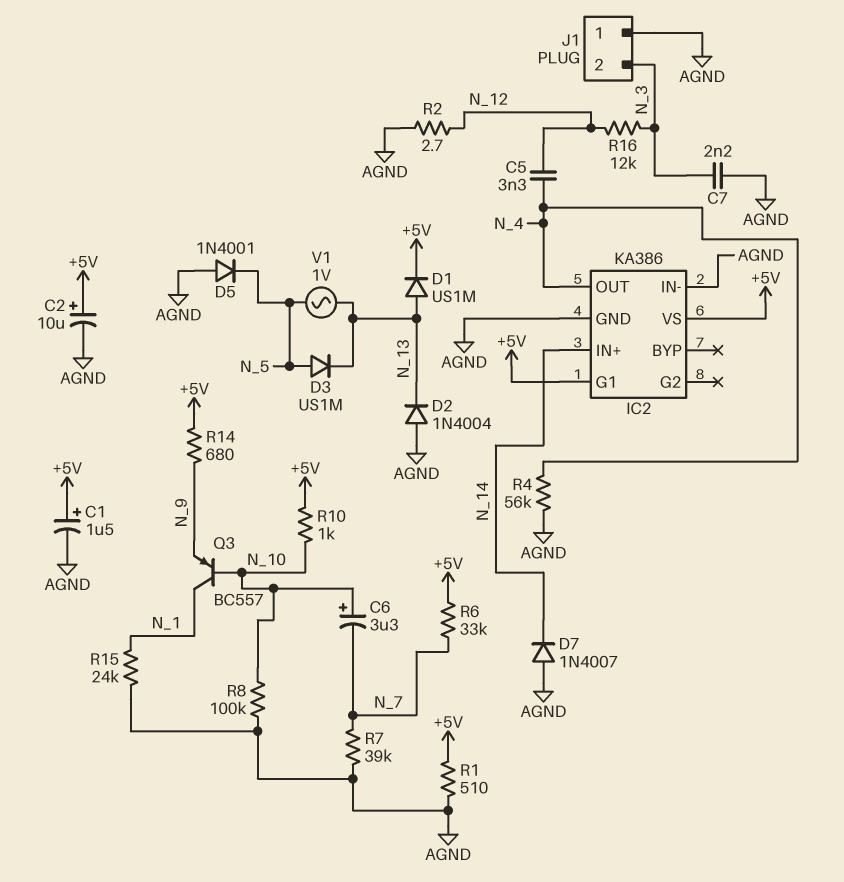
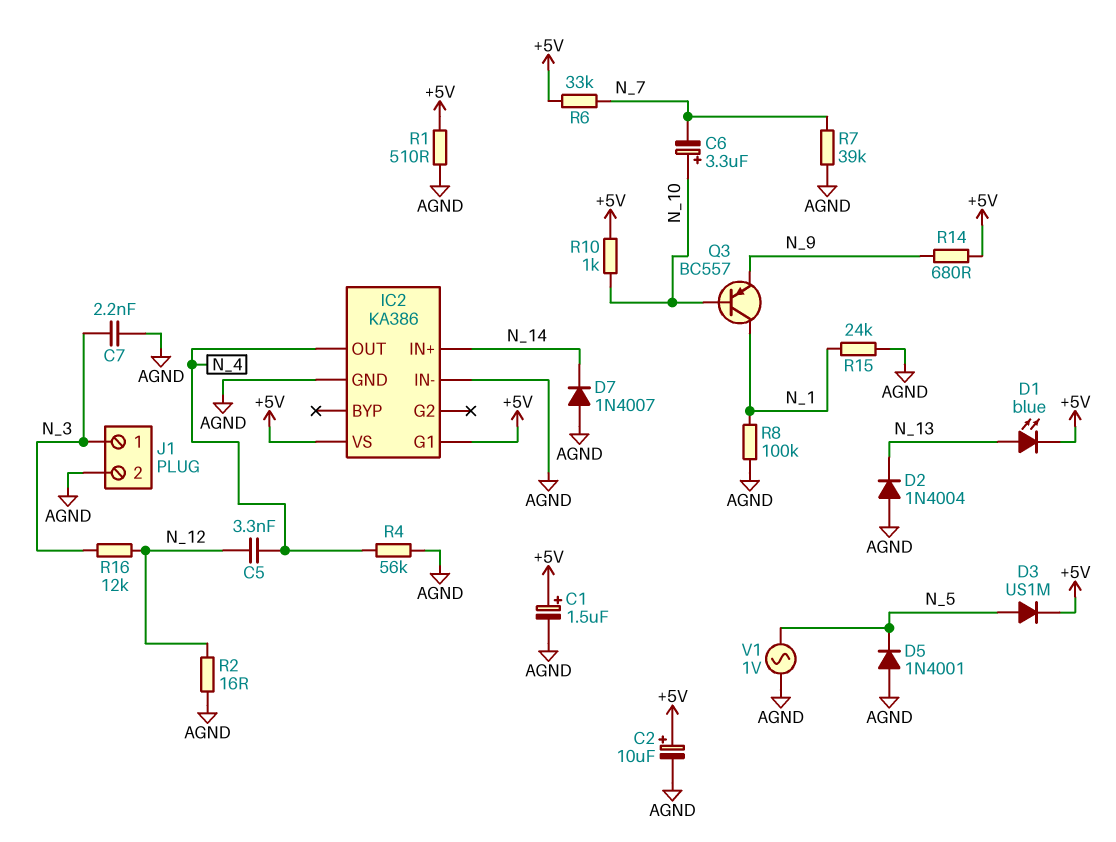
D1: diode US1M (A N_13, K +5V) -> LED blue (A N_13, K +5V)
D3: diode US1M (A N_5, K N_13) -> diode US1M (A N_5, K +5V)
J1 pin 1: AGND -> N_3
J1 pin 2: N_3 -> AGND
R2: 2.7 (AGND, N_12) -> 16 (AGND, N_12)
R8: 100k (AGND, N_10) -> 100k (AGND, N_1)
V1: AC 1V (N_5, N_13) -> AC 1V (AGND, N_5)

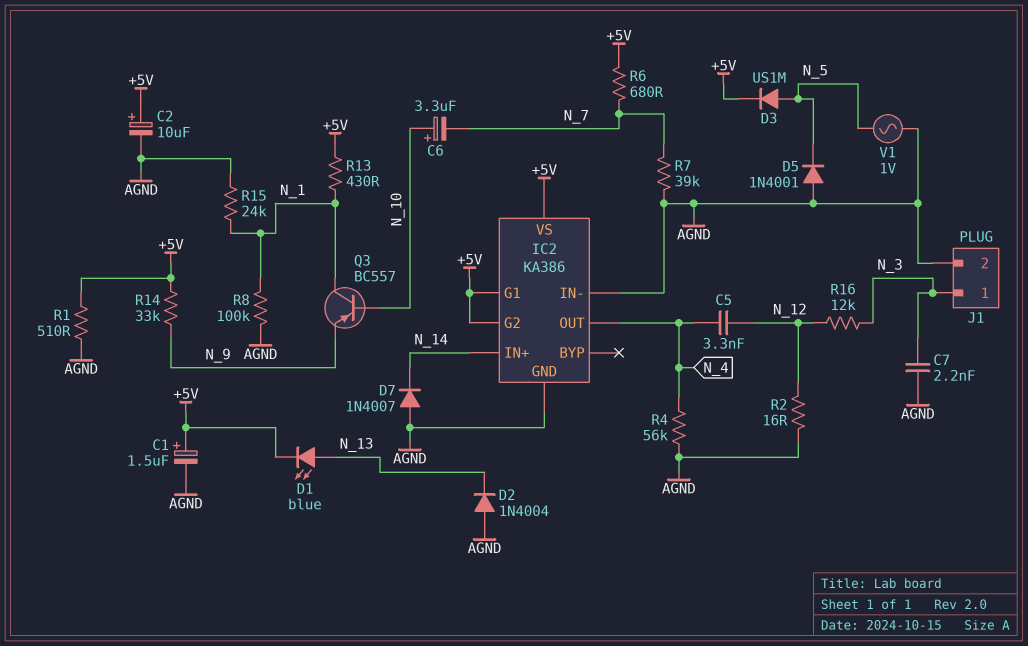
IC2 pin G2: none -> +5V
R6: 33k (+5V, N_7) -> 680 (+5V, N_7)
R10: 1k (+5V, N_10) -> none
R13: none -> 430 (+5V, N_1)
R14: 680 (+5V, N_9) -> 33k (+5V, N_9)

